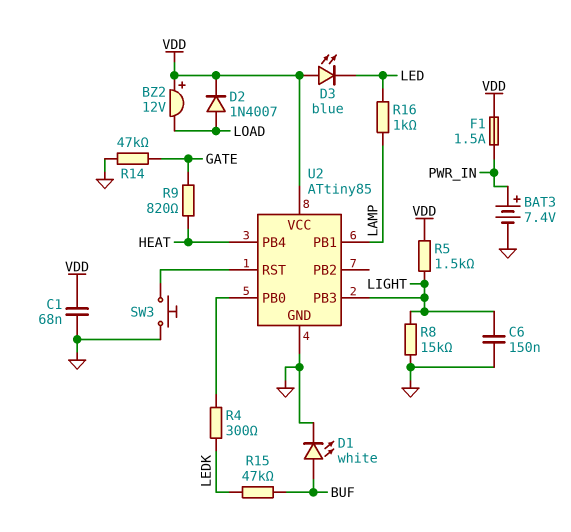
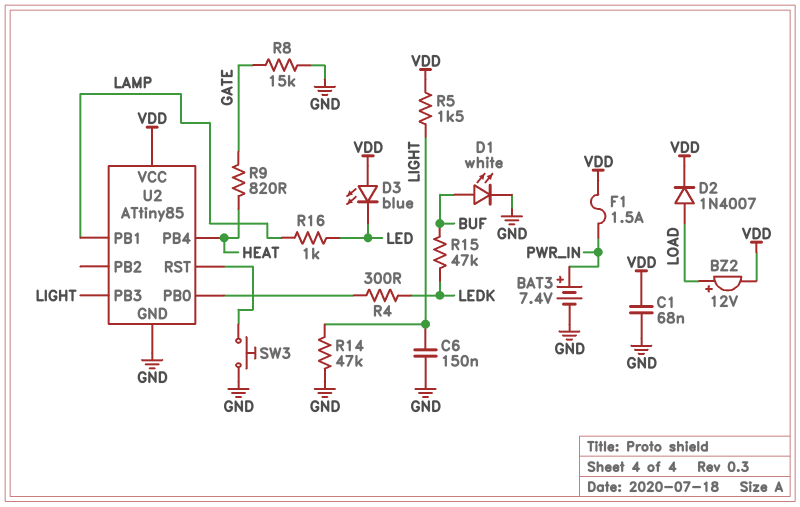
BZ2: buzzer 12V (plus VDD, minus LOAD) -> buzzer 12V (plus LOAD, minus VDD)
R8: 15k (GND, LIGHT) -> 15k (GATE, GND)
R14: 47k (GATE, GND) -> 47k (GND, LIGHT)

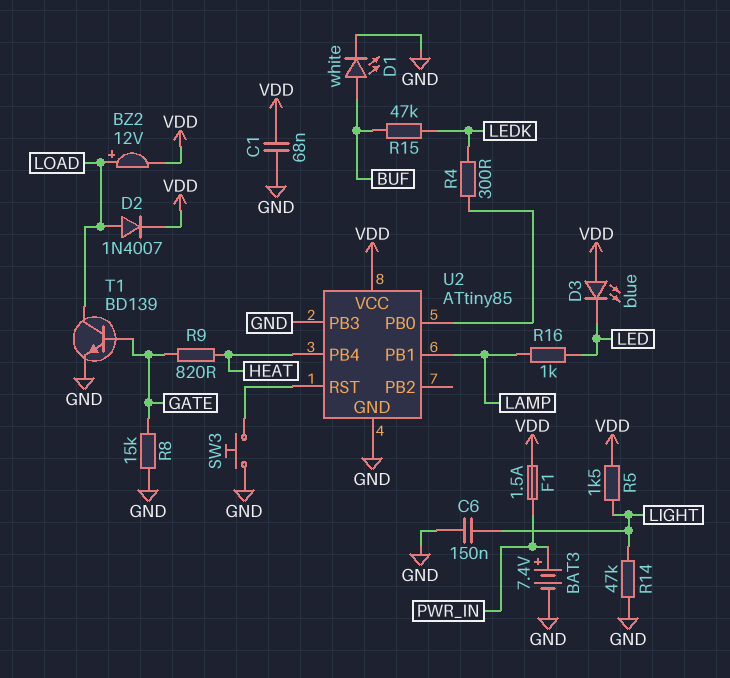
T1: none -> NPN BD139 (B GATE, C LOAD, E GND)
U2 pin PB3: LIGHT -> GND

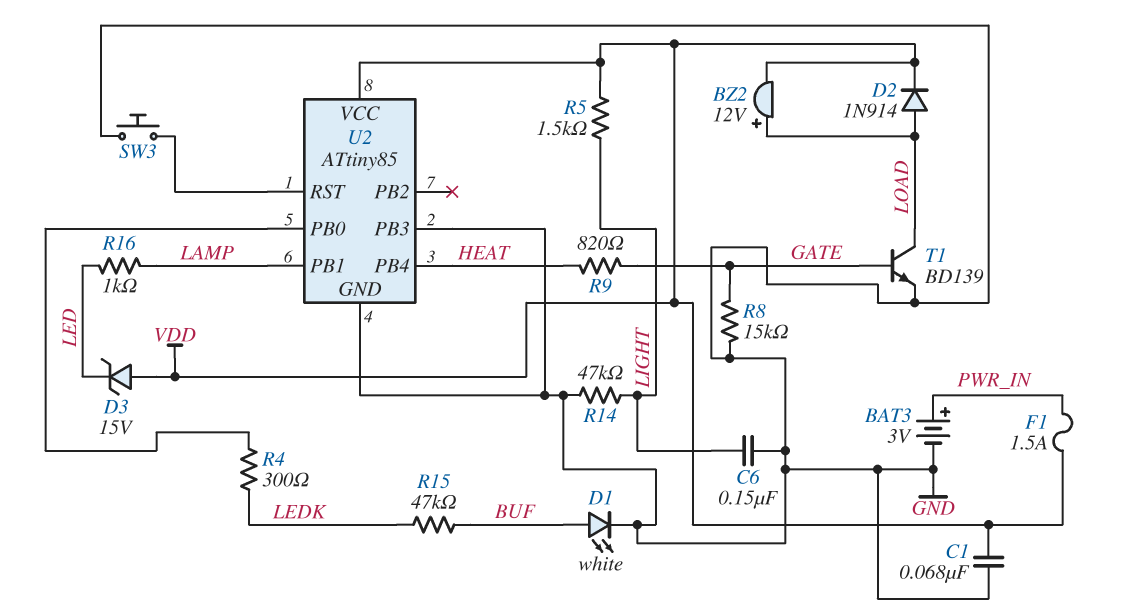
BAT3: 7.4V (plus PWR_IN, minus GND) -> 3V (plus PWR_IN, minus GND)
D2: diode 1N4007 (A LOAD, K VDD) -> diode 1N914 (A LOAD, K VDD)
D3: LED blue (A VDD, K LED) -> zener 15V (A VDD, K LED)

